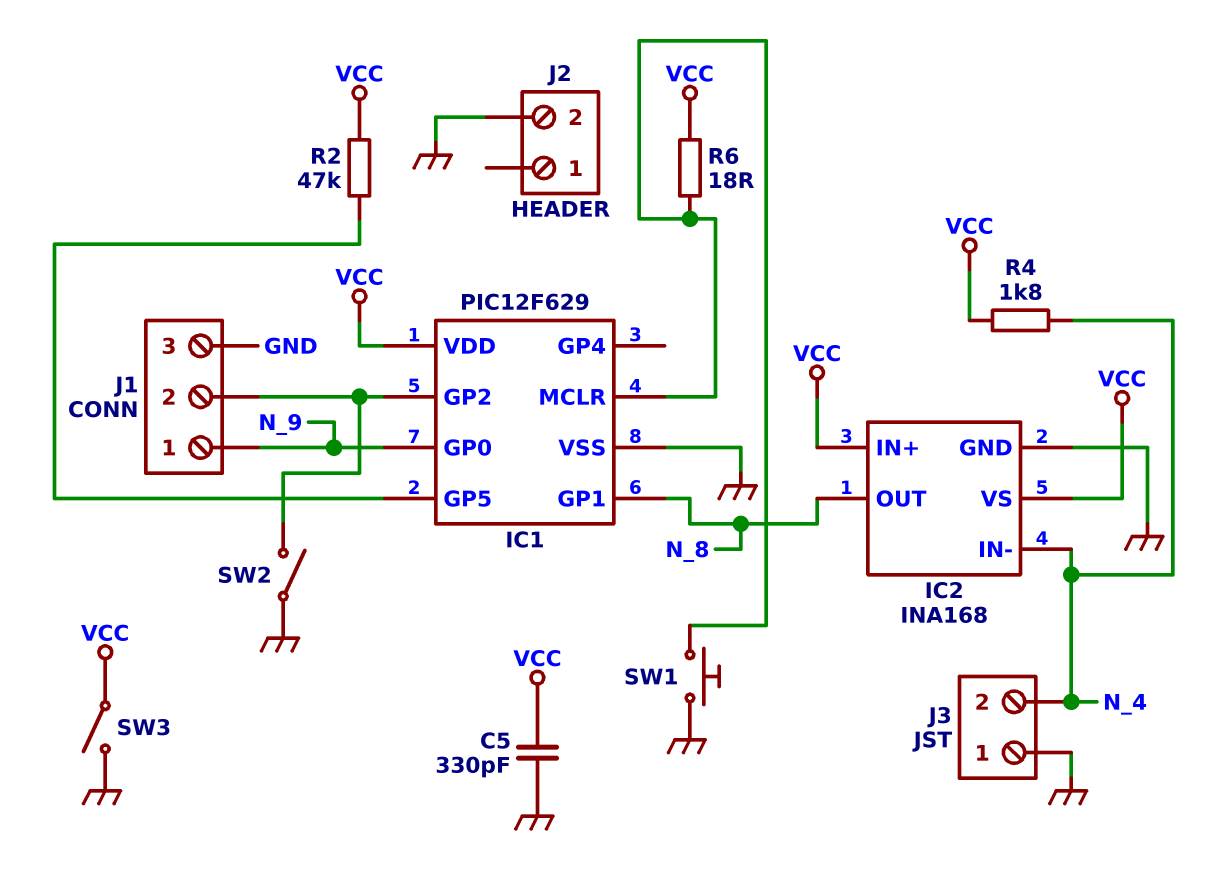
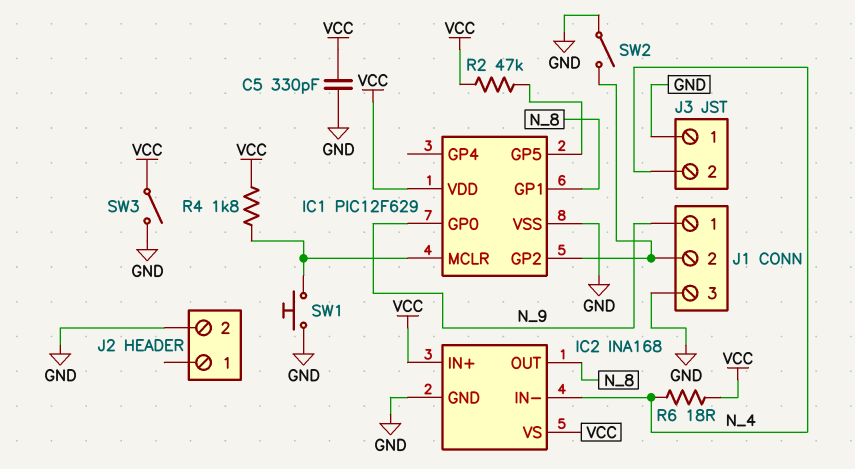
R4: 1.8k (N_4, VCC) -> 1.8k (IC1/MCLR, VCC)
R6: 18 (IC1/MCLR, VCC) -> 18 (N_4, VCC)

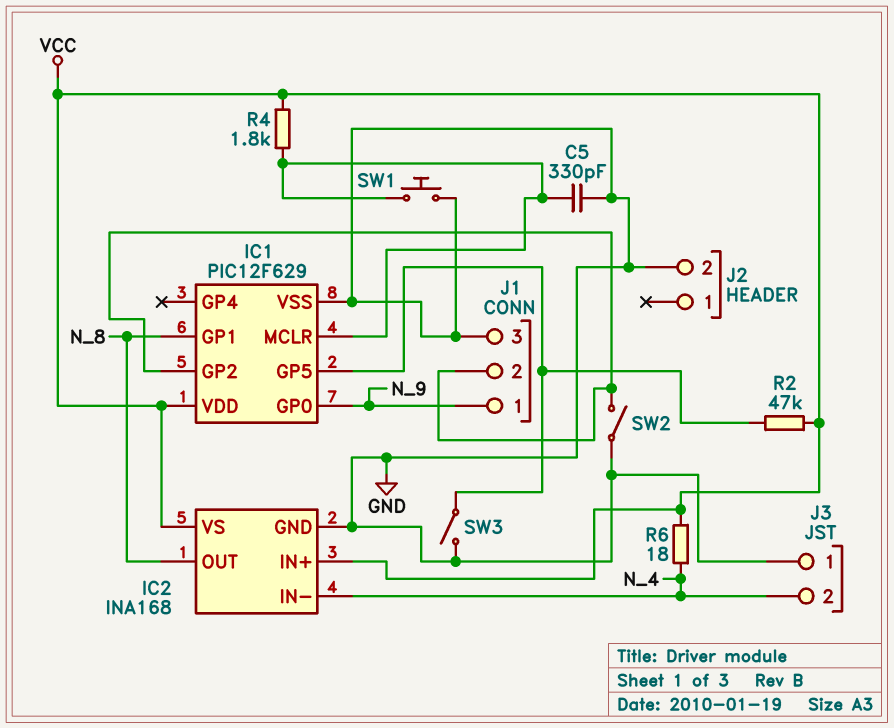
C5: 330pF (GND, VCC) -> 330pF (GND, IC1/MCLR)
SW3: switch (GND, VCC) -> switch (GND, IC1/GP5)

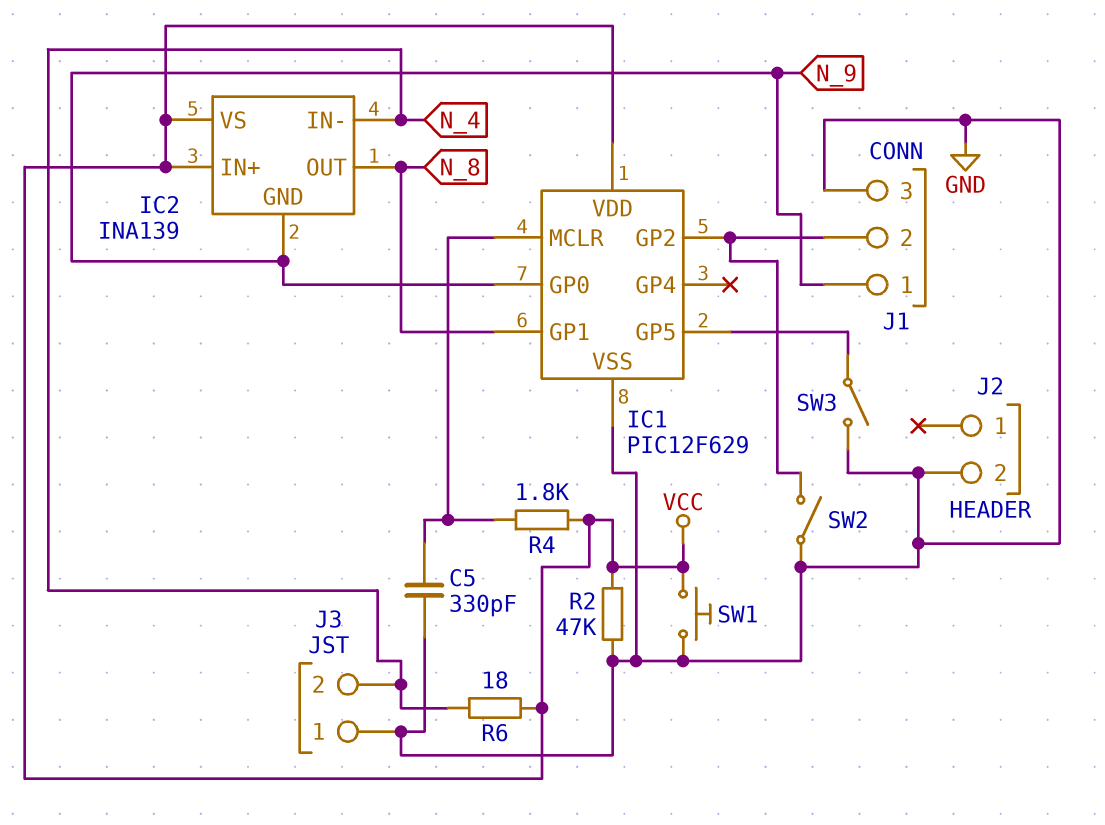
IC2: INA168 -> INA139
IC2 pin GND: GND -> N_9
R2: 47k (IC1/GP5, VCC) -> 47k (GND, VCC)
SW1: button (GND, IC1/MCLR) -> button (GND, VCC)

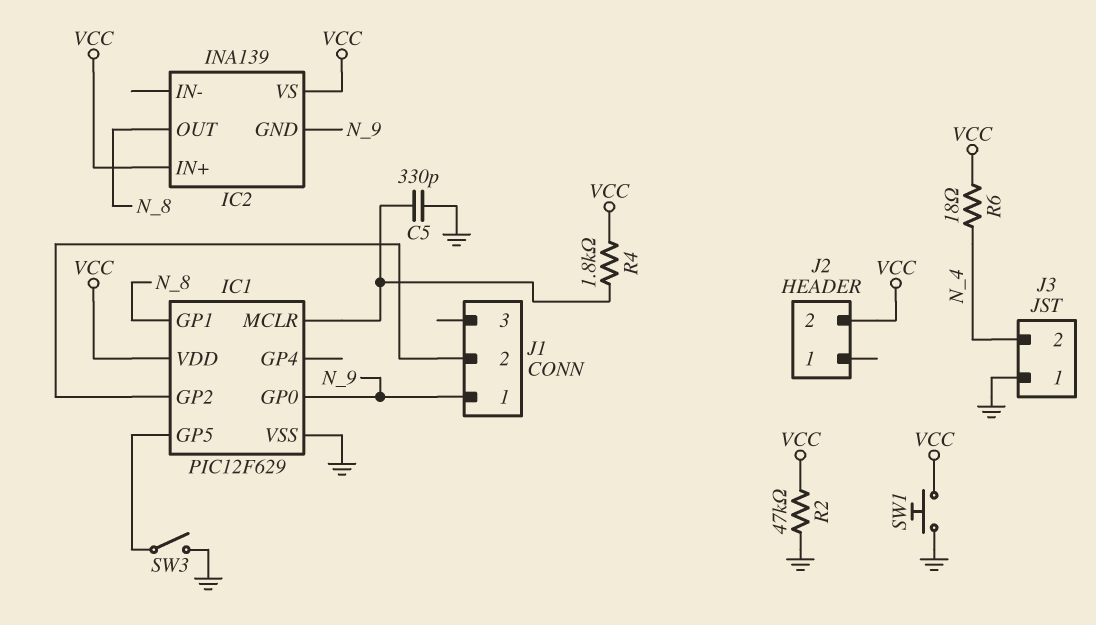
IC2 pin IN-: N_4 -> none
J1 pin 3: GND -> none
J2 pin 2: GND -> VCC
SW2: switch (GND, IC1/GP2) -> none

